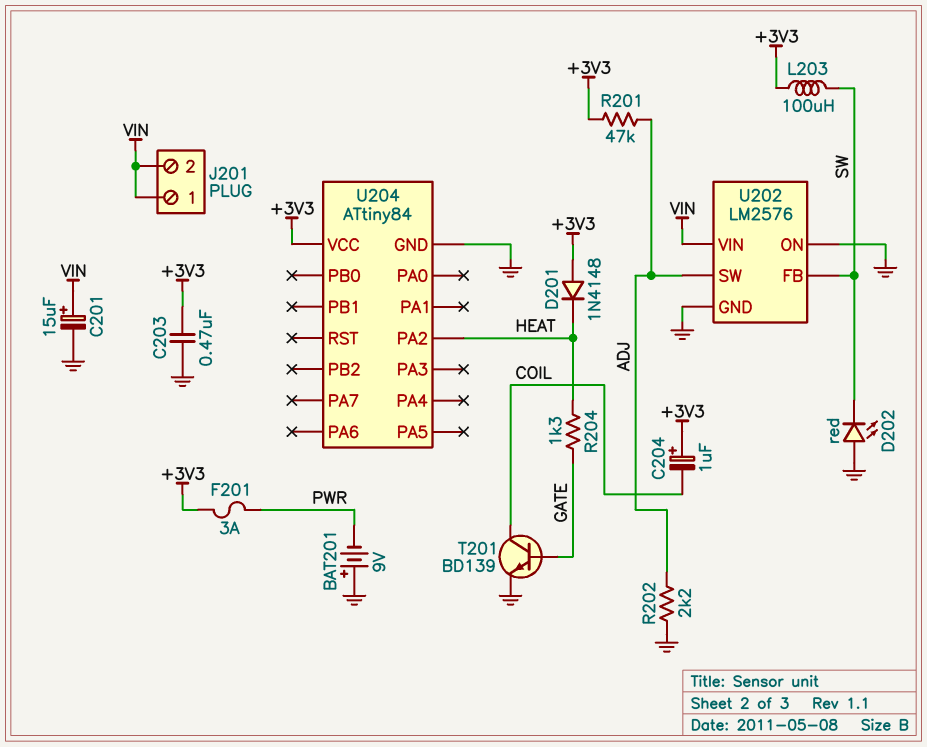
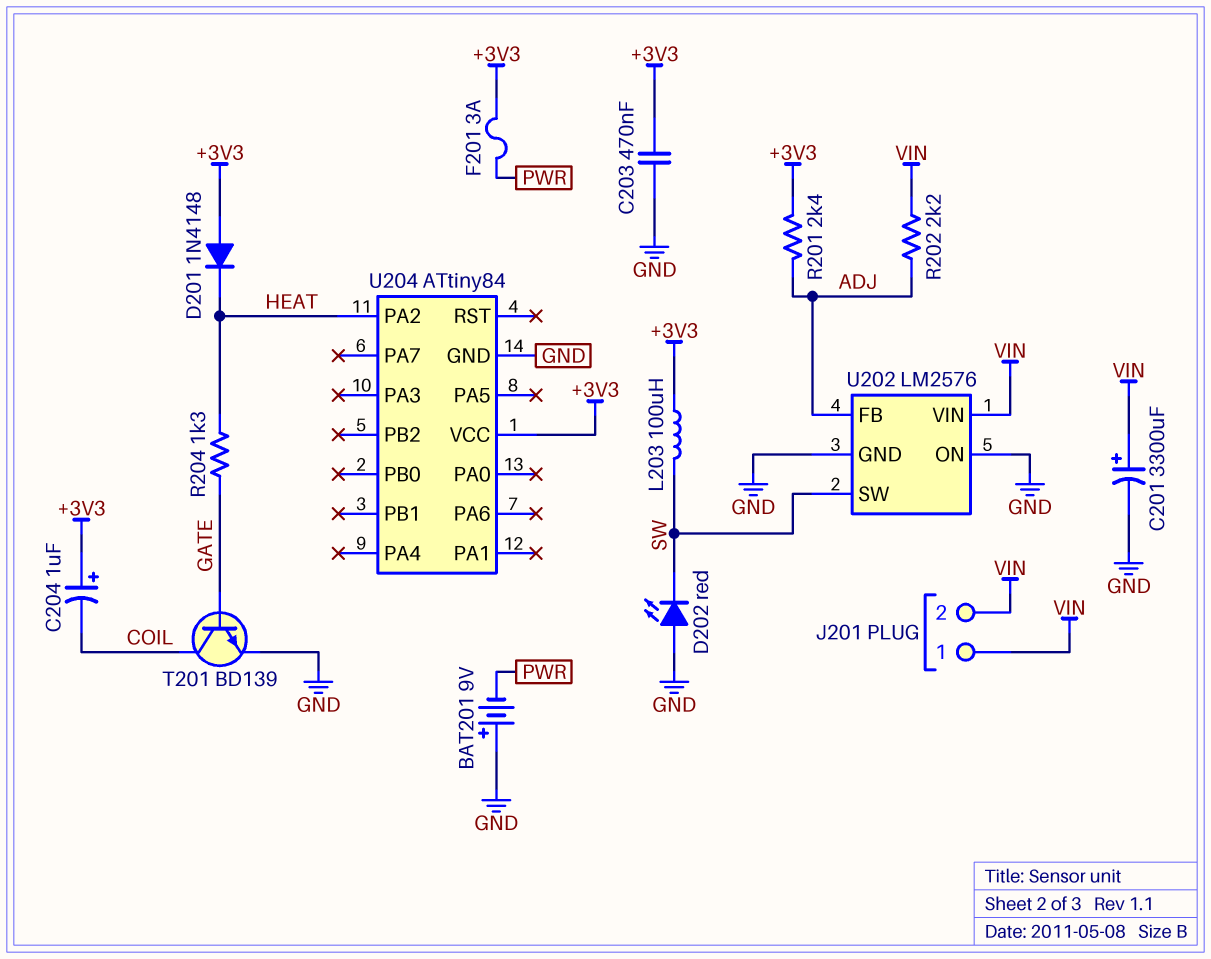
C201: 15uF (plus VIN, minus GND) -> 3300uF (plus VIN, minus GND)
R201: 47k (+3V3, ADJ) -> 2.4k (+3V3, ADJ)
R202: 2.2k (ADJ, GND) -> 2.2k (ADJ, VIN)
U202 pin FB: SW -> ADJ
U202 pin SW: ADJ -> SW

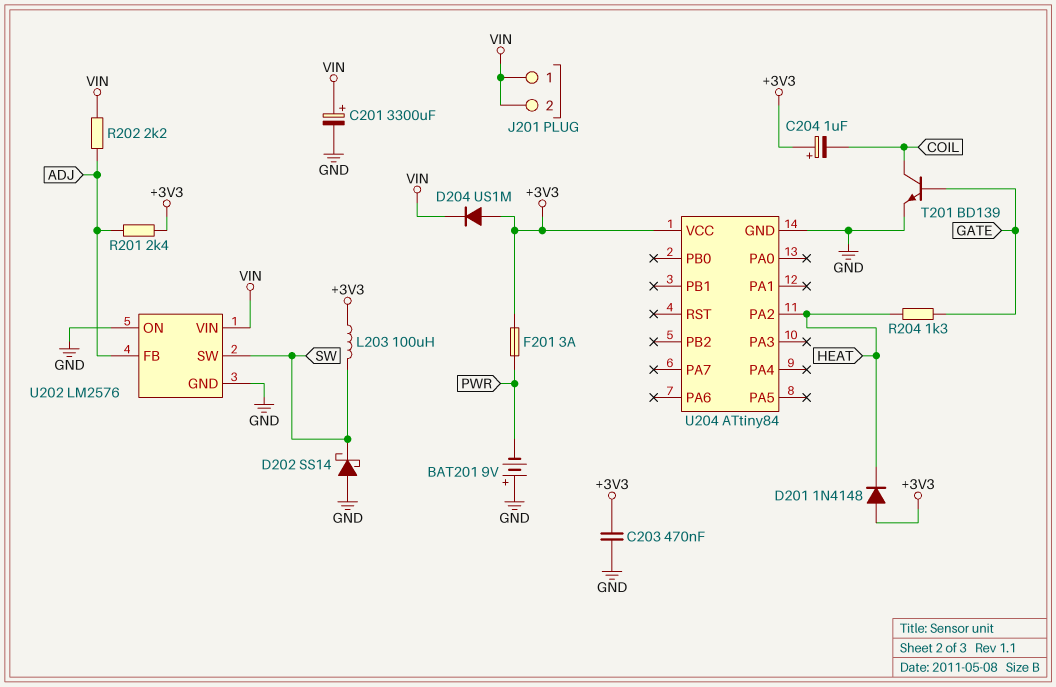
D202: LED red (A GND, K SW) -> schottky SS14 (A GND, K SW)
D204: none -> diode US1M (A +3V3, K VIN)

